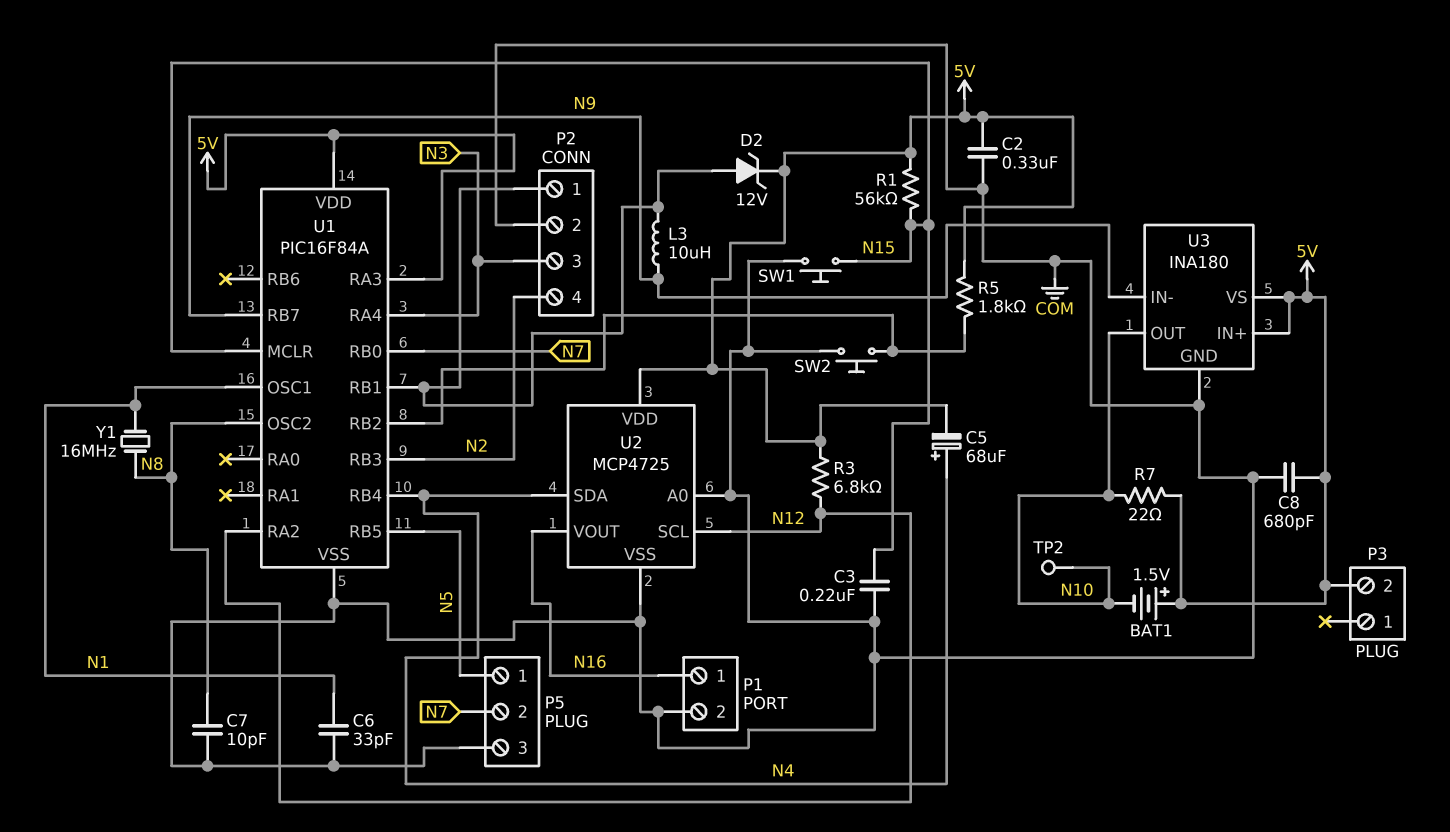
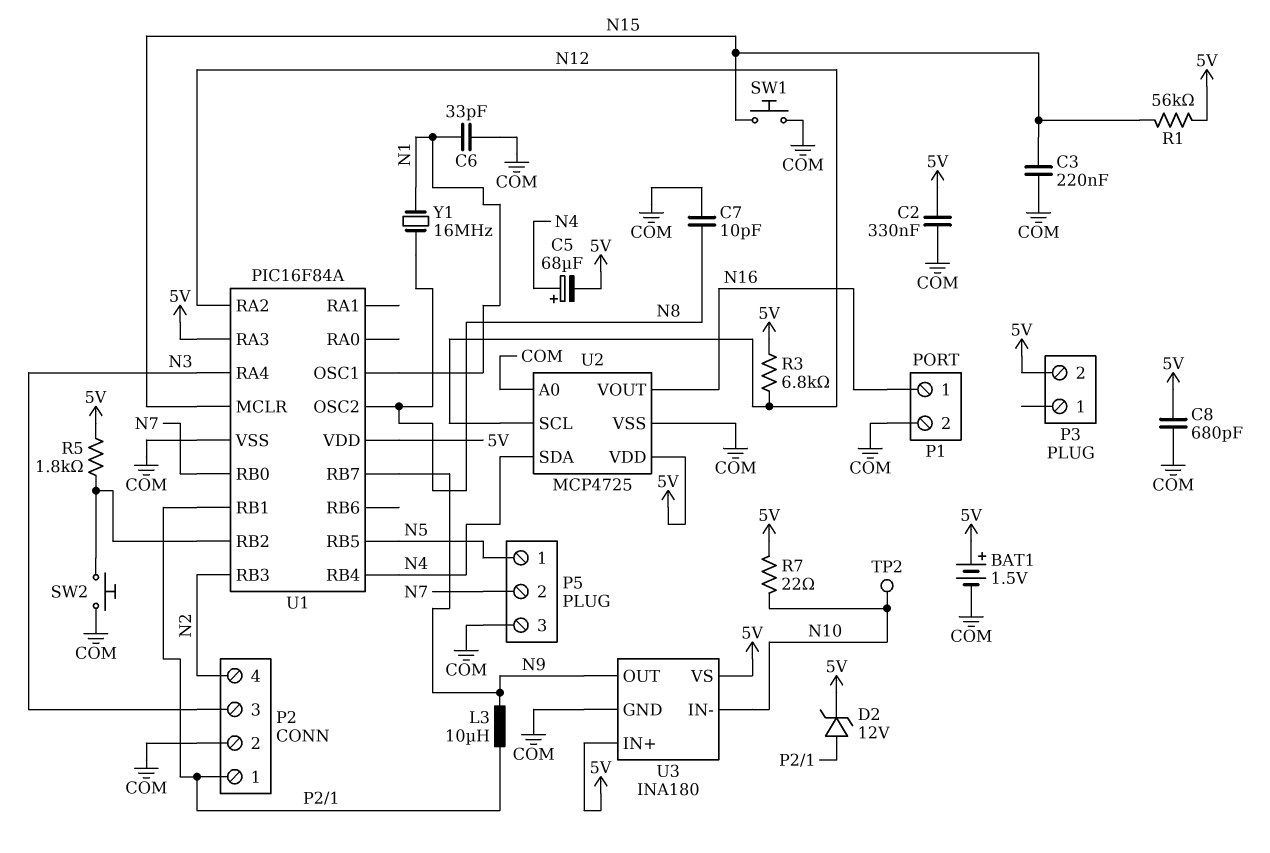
BAT1: 1.5V (plus 5V, minus N10) -> 1.5V (plus 5V, minus COM)
U3 pin IN-: N9 -> N10
U3 pin OUT: N10 -> N9

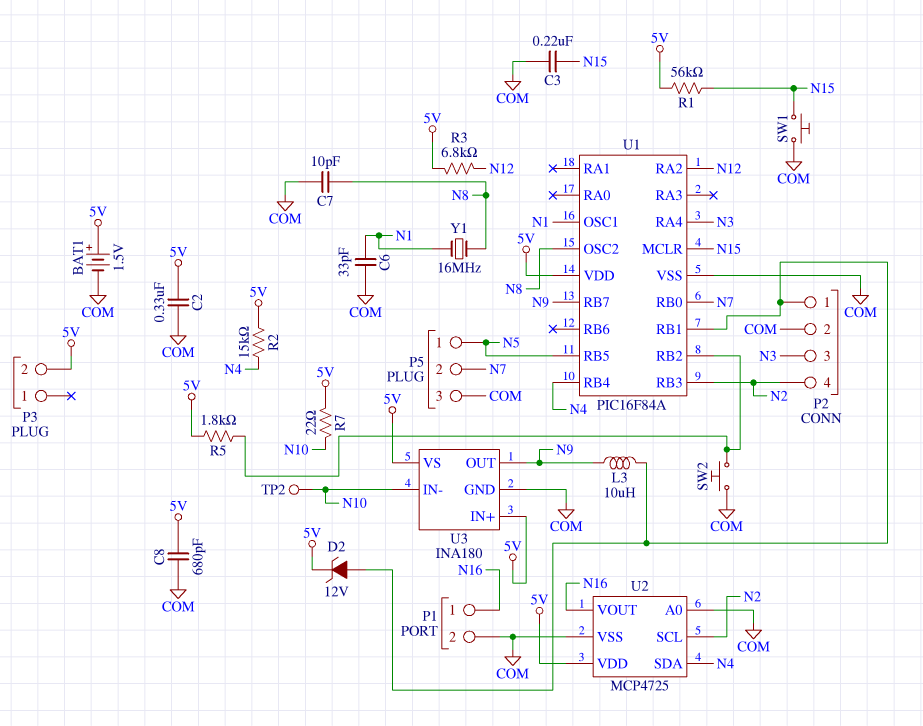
C5: 68uF (plus N4, minus 5V) -> none
R2: none -> 15k (5V, N4)
U1 pin RA3: 5V -> none
U2 pin SCL: N12 -> N2

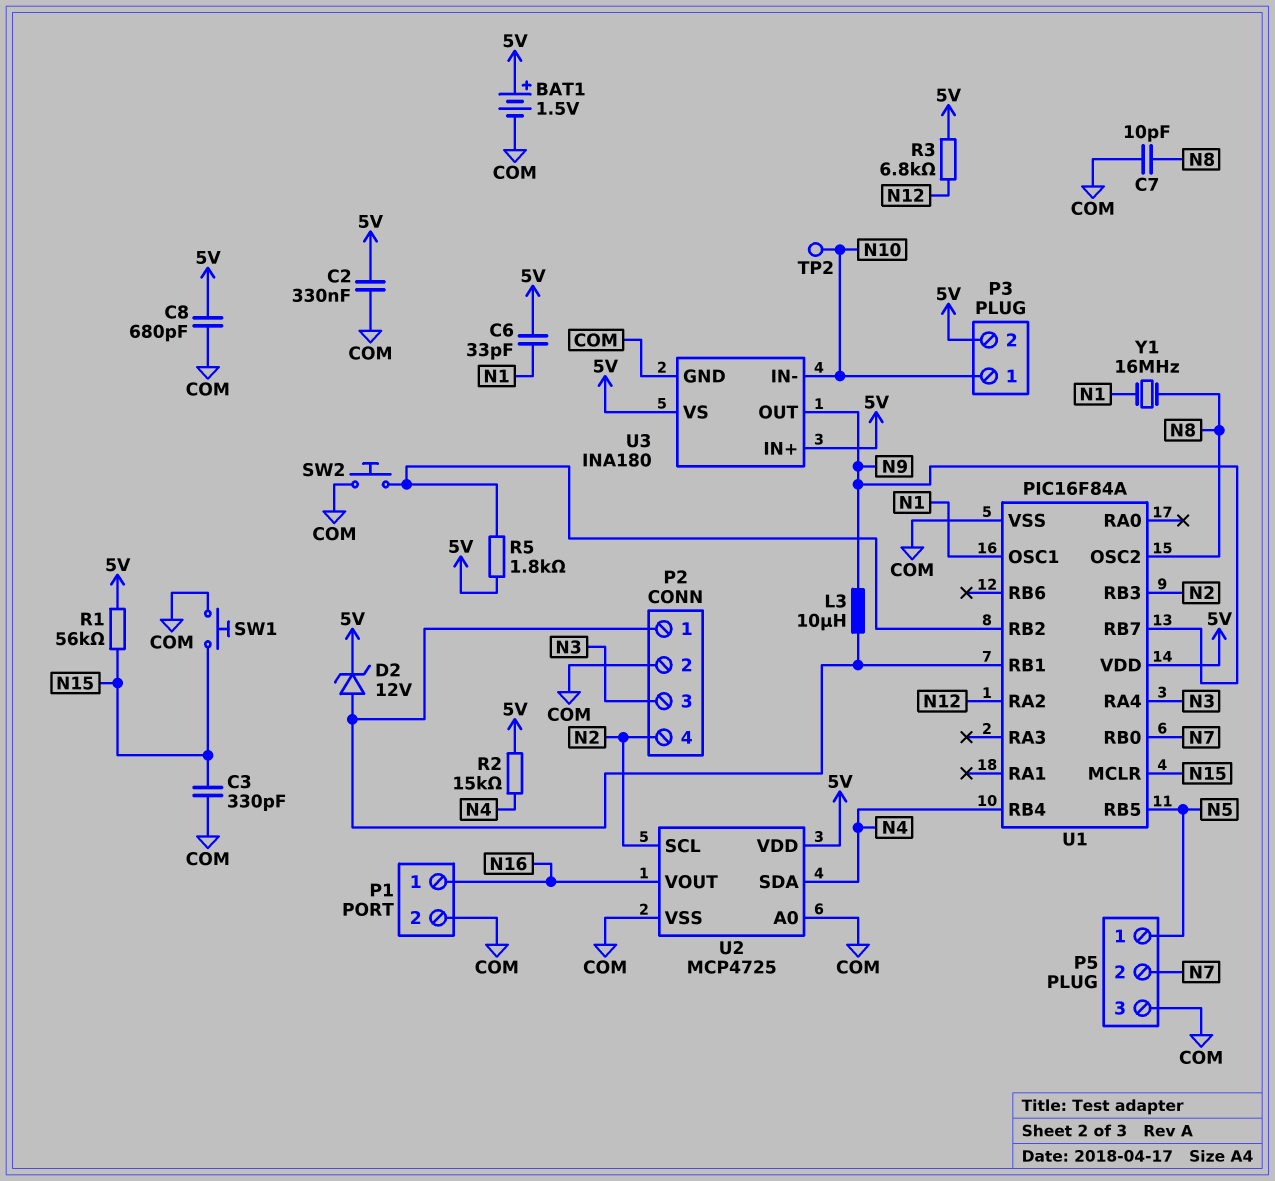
C3: 220nF (COM, N15) -> 330pF (COM, N15)
C6: 33pF (COM, N1) -> 33pF (5V, N1)
P3 pin 1: none -> N10
R7: 22 (5V, N10) -> none

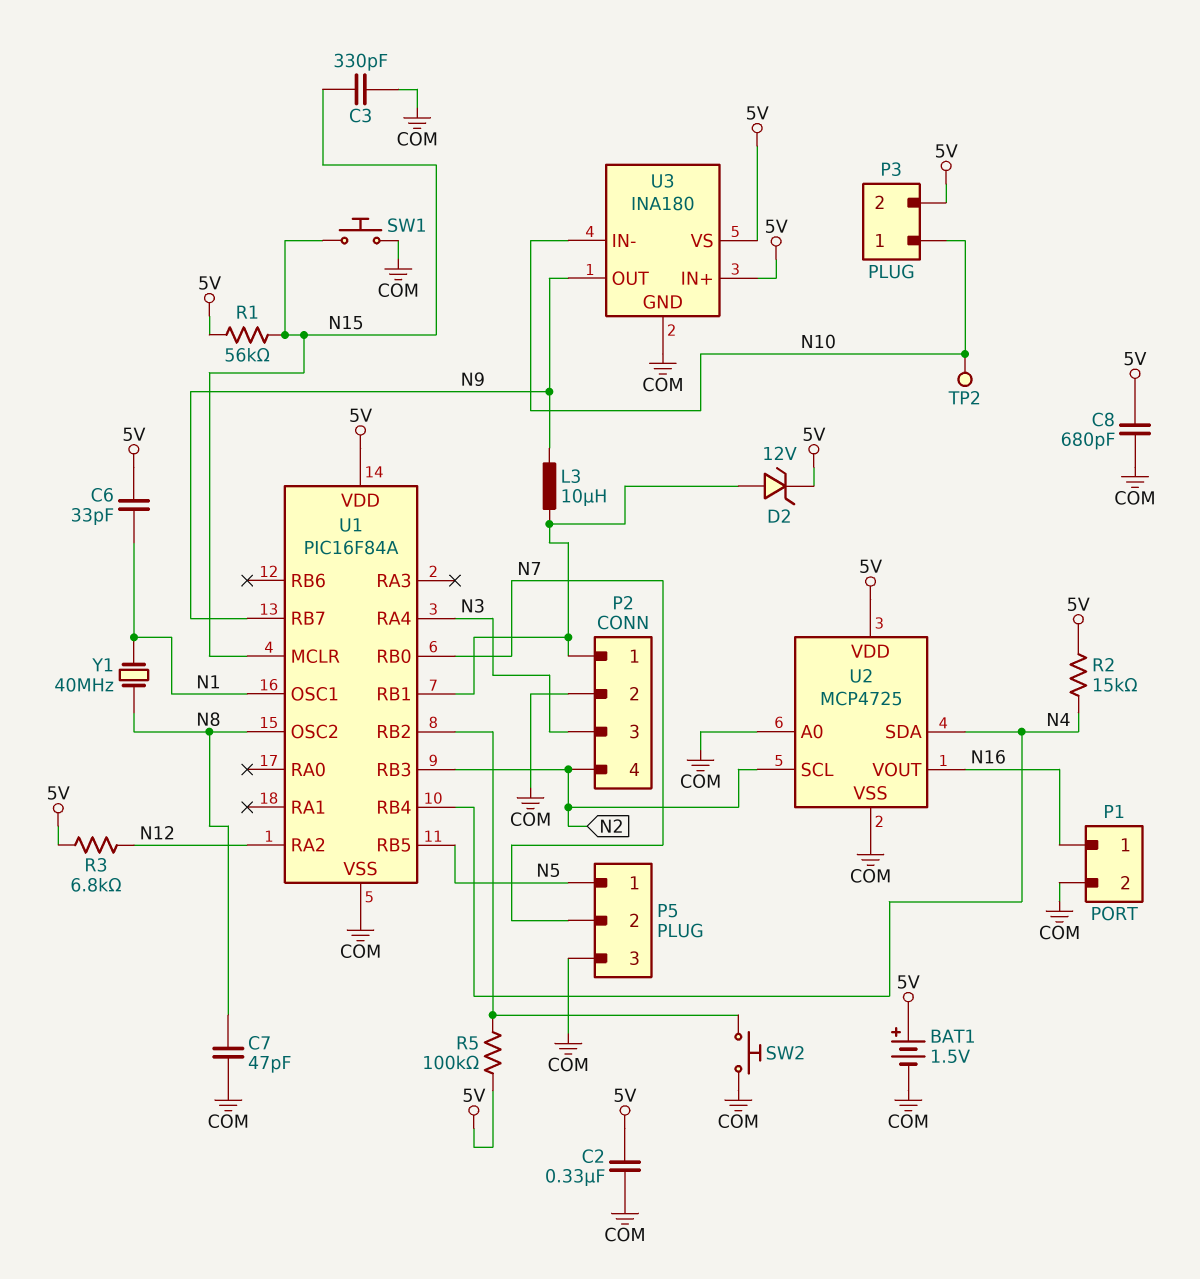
C7: 10pF (COM, N8) -> 47pF (COM, N8)
R5: 1.8k (5V, U1/RB2) -> 100k (5V, U1/RB2)
Y1: 16MHz (N1, N8) -> 40MHz (N1, N8)

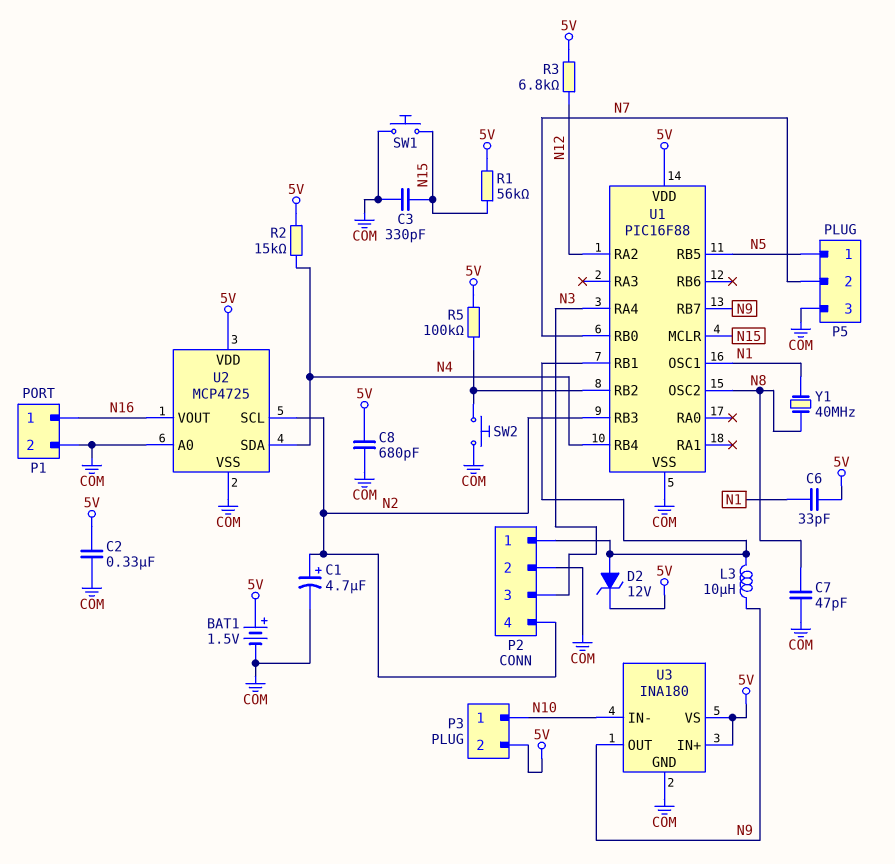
C1: none -> 4.7uF (plus N2, minus COM)
TP2: test point (N10) -> none
U1: PIC16F84A -> PIC16F88

